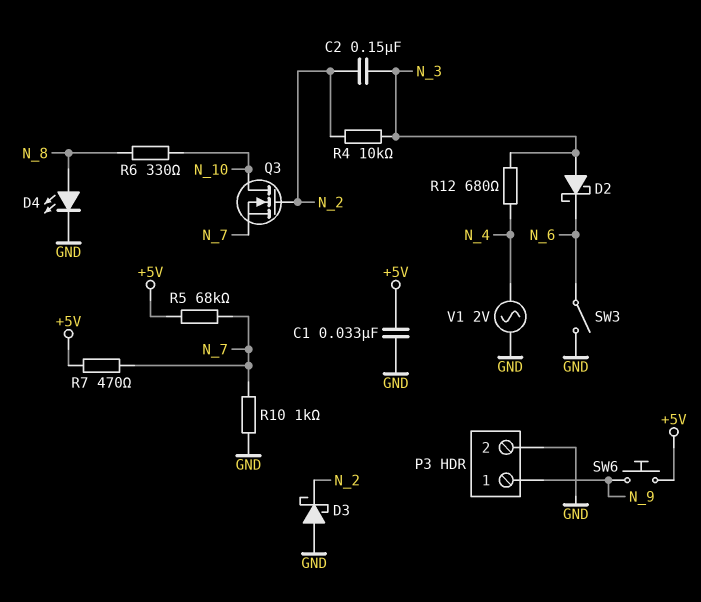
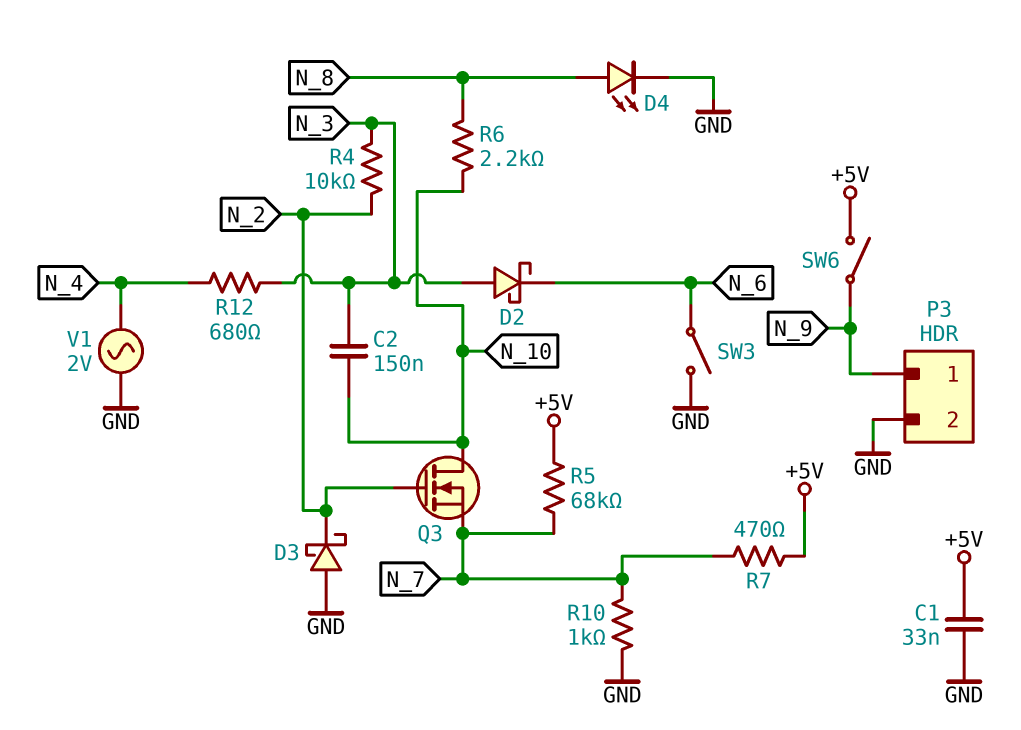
C2: 150nF (N_2, N_3) -> 150nF (N_3, N_10)
R6: 330 (N_8, N_10) -> 2.2k (N_8, N_10)
SW6: button (+5V, N_9) -> switch (+5V, N_9)

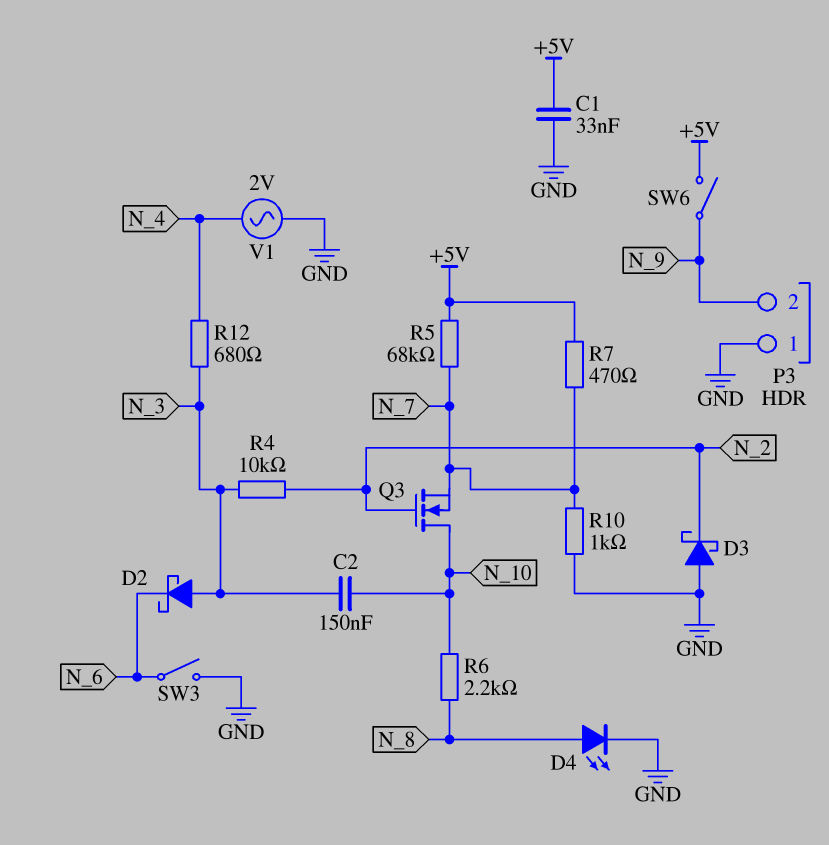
P3 pin 1: N_9 -> GND
P3 pin 2: GND -> N_9

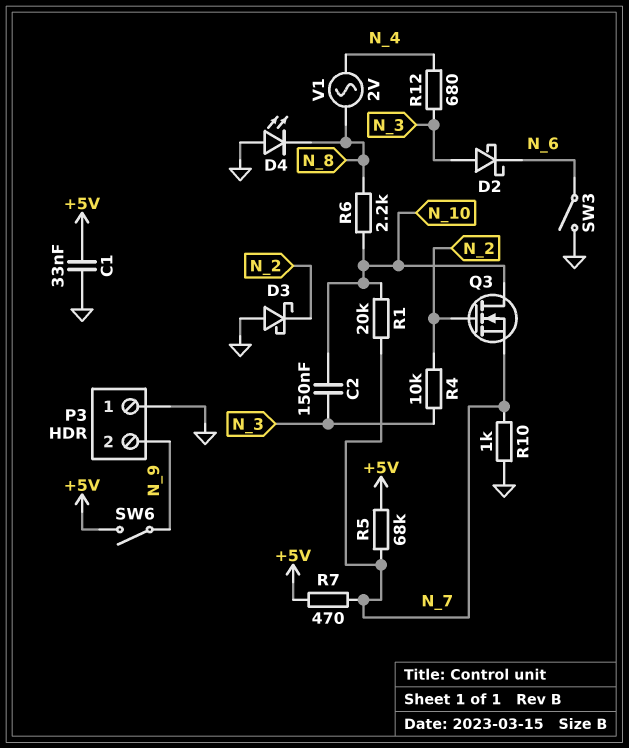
D4: LED (A N_8, K GND) -> LED (A GND, K N_8)
R1: none -> 20k (N_7, N_10)
V1: AC 2V (GND, N_4) -> AC 2V (N_4, N_8)

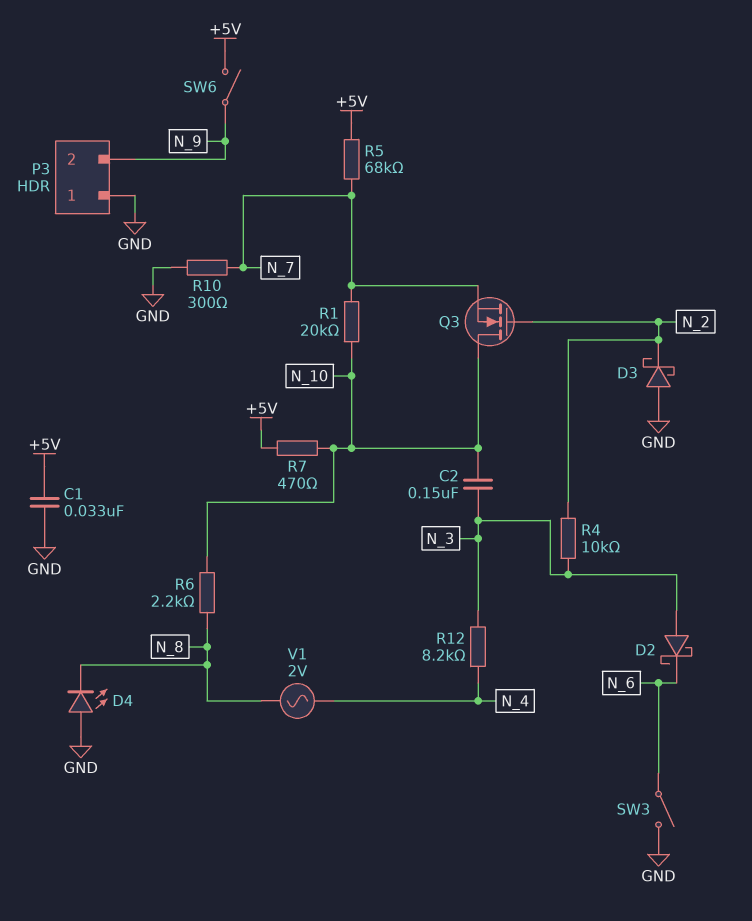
R7: 470 (+5V, N_7) -> 470 (+5V, N_10)
R10: 1k (GND, N_7) -> 300 (GND, N_7)
R12: 680 (N_3, N_4) -> 8.2k (N_3, N_4)

